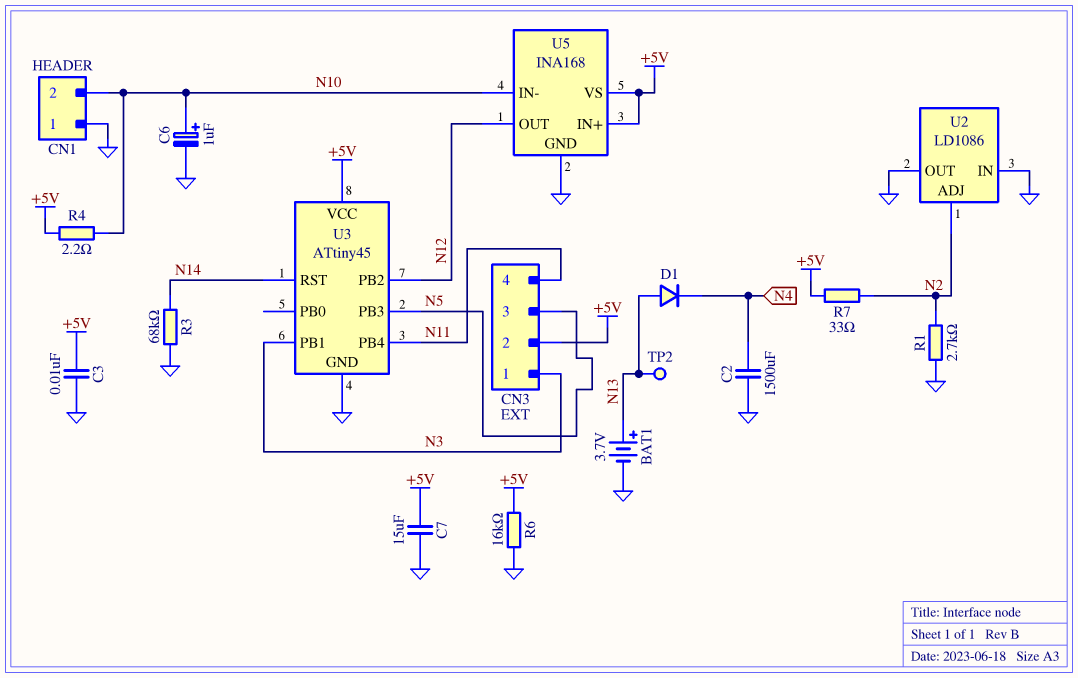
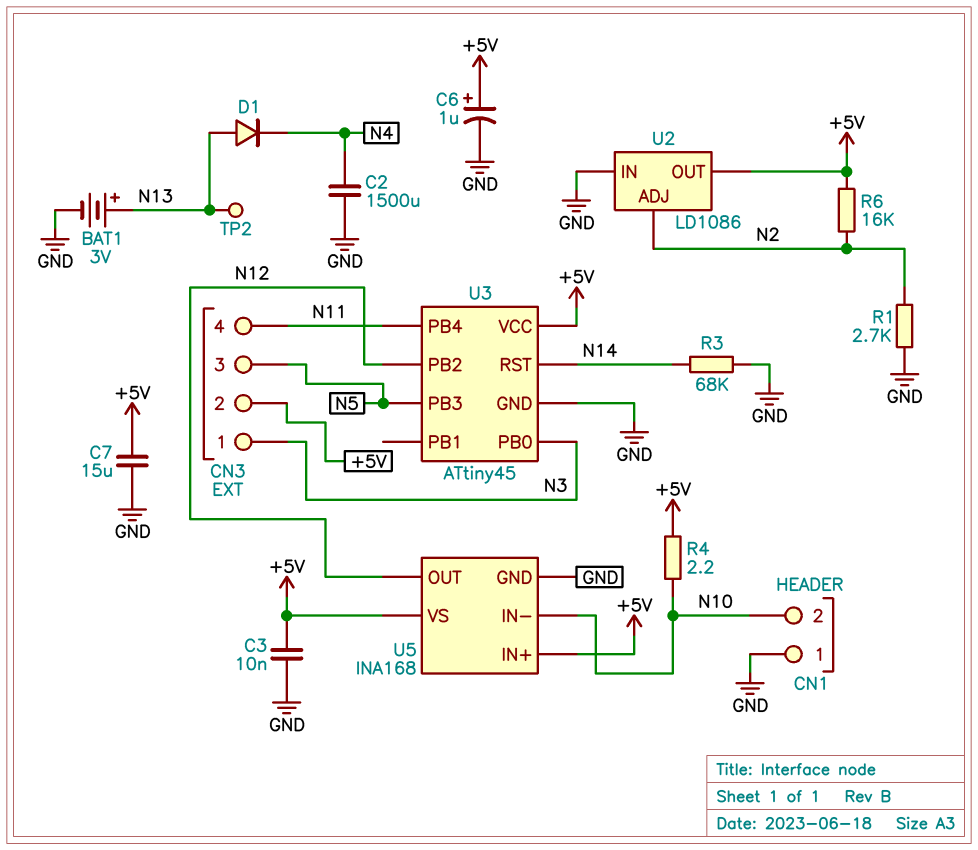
BAT1: 3.7V (plus N13, minus GND) -> 3V (plus N13, minus GND)
C6: 1uF (plus N10, minus GND) -> 1uF (plus +5V, minus GND)
R6: 16k (+5V, GND) -> 16k (+5V, N2)
R7: 33 (+5V, N2) -> none
U2 pin OUT: GND -> +5V
U3 pin PB0: none -> N3
U3 pin PB1: N3 -> none

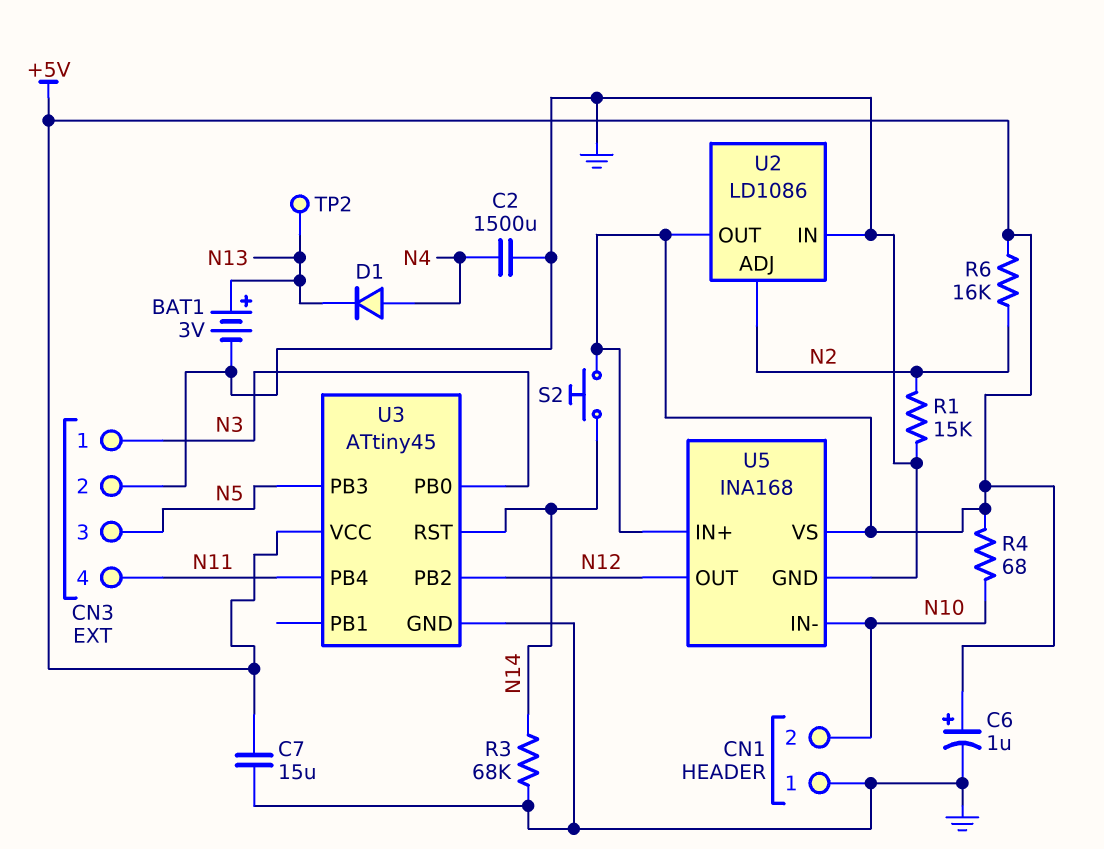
C3: 10nF (+5V, GND) -> none
CN3 pin 2: +5V -> GND
D1: diode (A N13, K N4) -> diode (A N4, K N13)
R1: 2.7k (GND, N2) -> 15k (GND, N2)
R4: 2.2 (+5V, N10) -> 68 (+5V, N10)
S2: none -> button (+5V, N14)

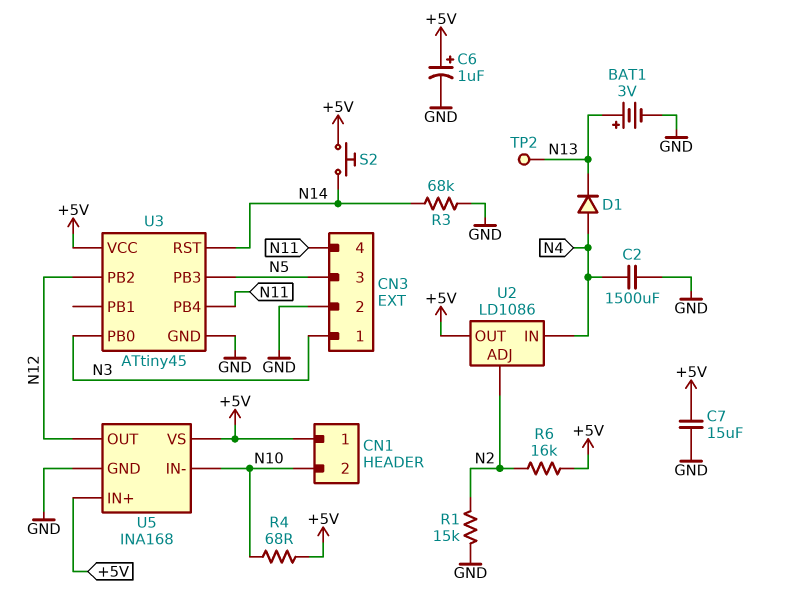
CN1 pin 1: GND -> +5V
U2 pin IN: GND -> N4

